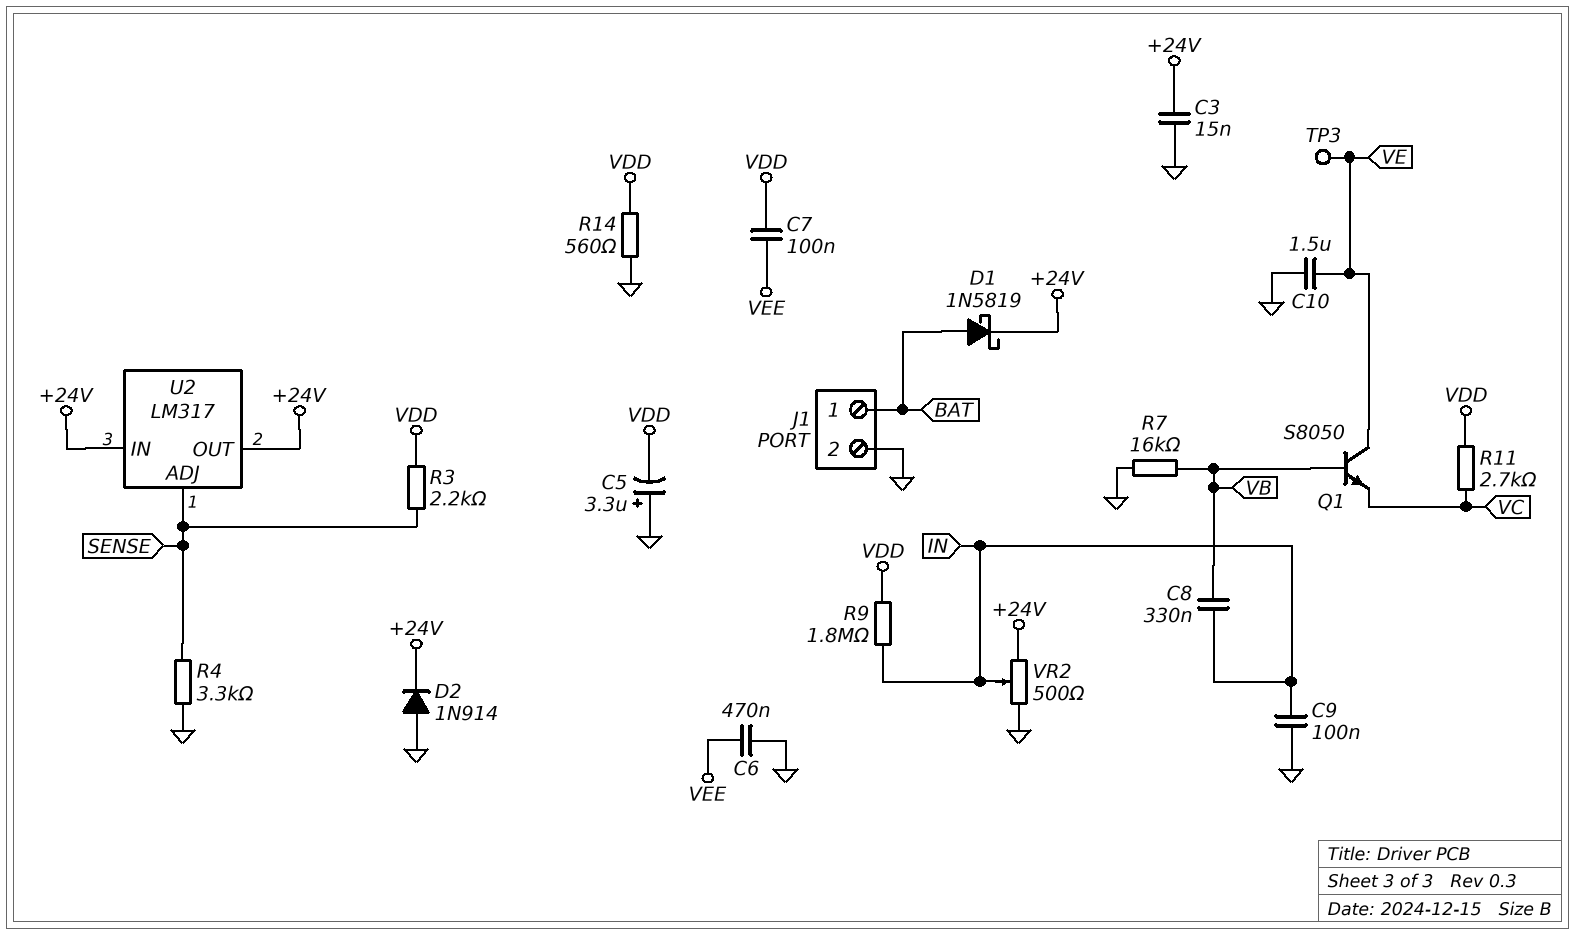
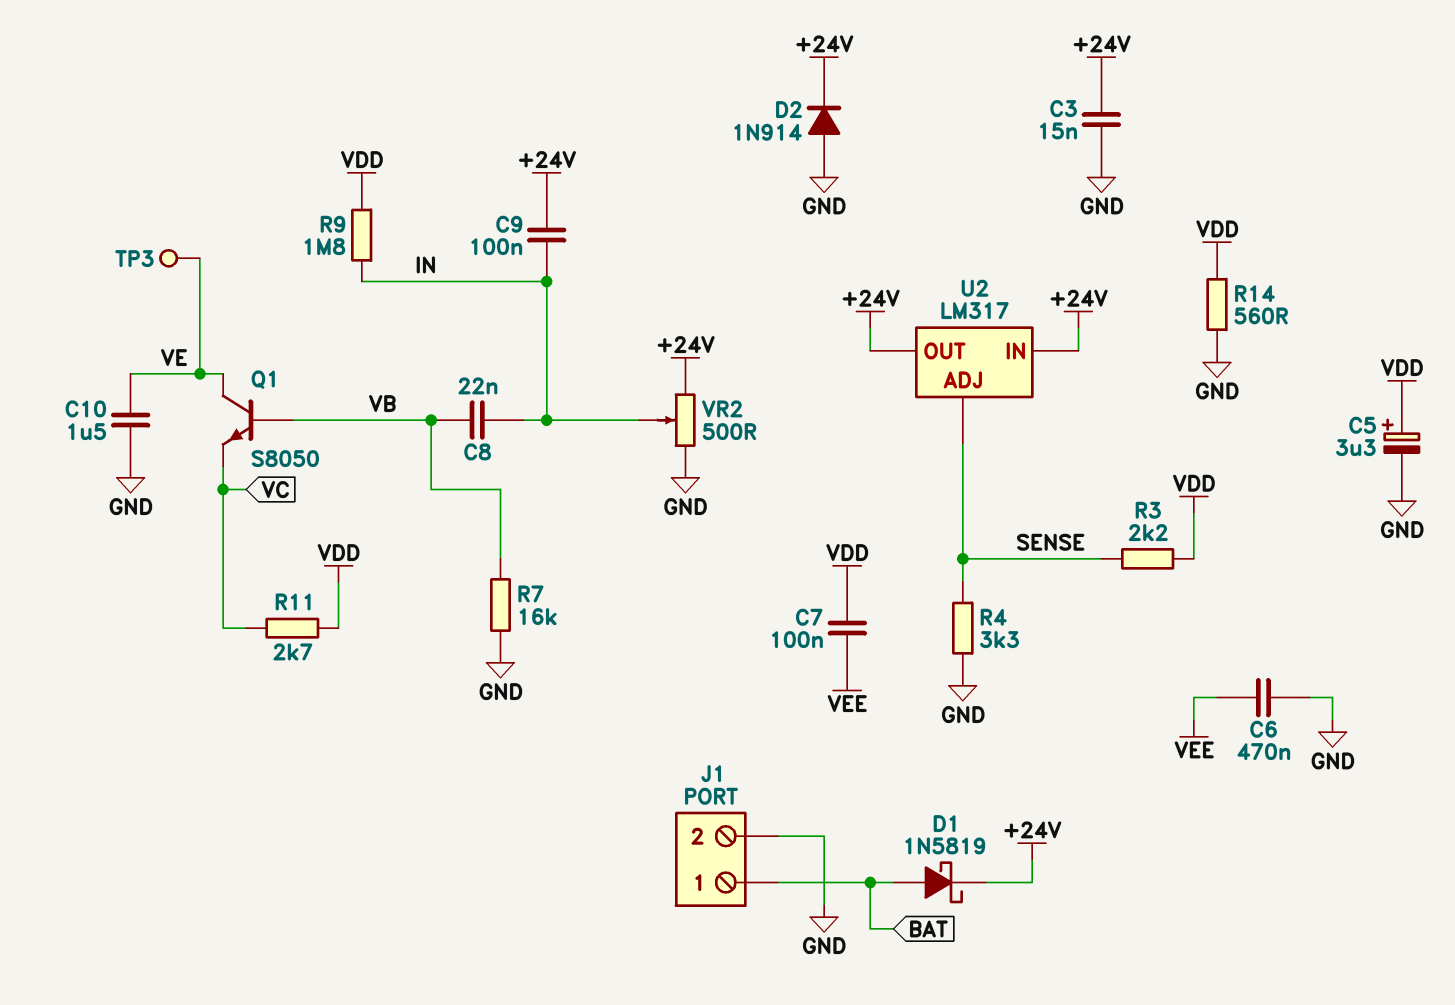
C5: 3.3uF (plus GND, minus VDD) -> 3.3uF (plus VDD, minus GND)
C8: 330nF (IN, VB) -> 22nF (IN, VB)
C9: 100nF (GND, IN) -> 100nF (+24V, IN)

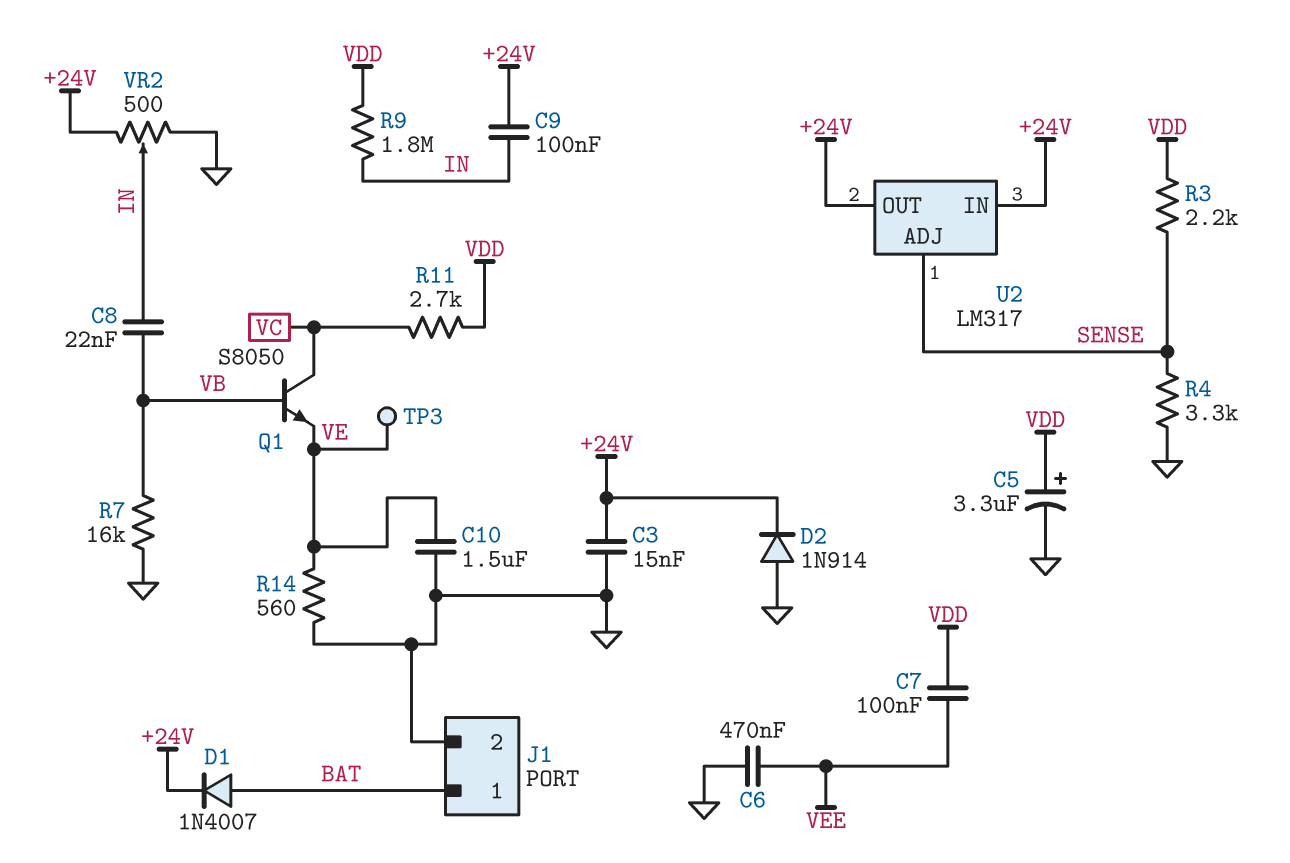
D1: schottky 1N5819 (A BAT, K +24V) -> diode 1N4007 (A BAT, K +24V)
Q1: NPN S8050 (B VB, C VE, E VC) -> NPN S8050 (B VB, C VC, E VE)
R14: 560 (GND, VDD) -> 560 (GND, VE)

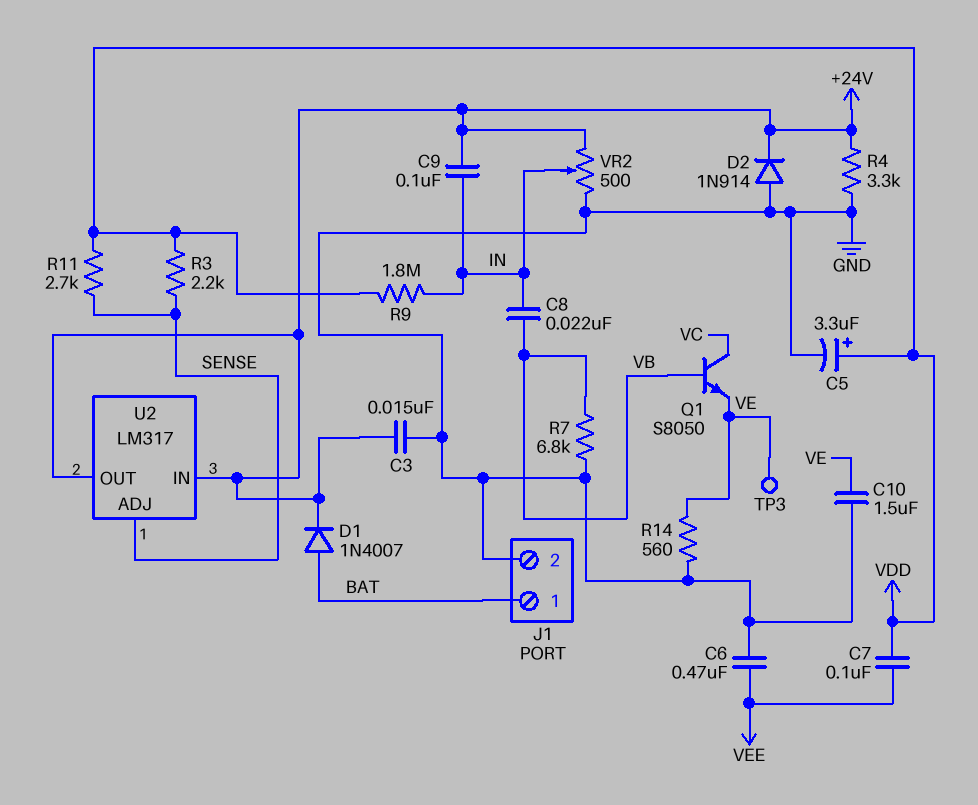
R4: 3.3k (GND, SENSE) -> 3.3k (+24V, GND)
R7: 16k (GND, VB) -> 6.8k (GND, VB)
R11: 2.7k (VC, VDD) -> 2.7k (SENSE, VDD)

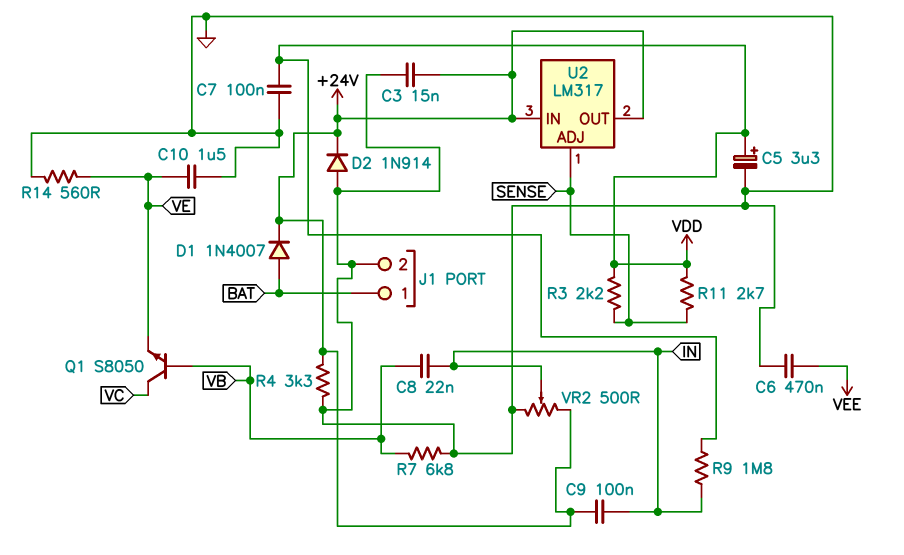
C7: 100nF (VDD, VEE) -> 100nF (GND, VDD)
TP3: test point (VE) -> none

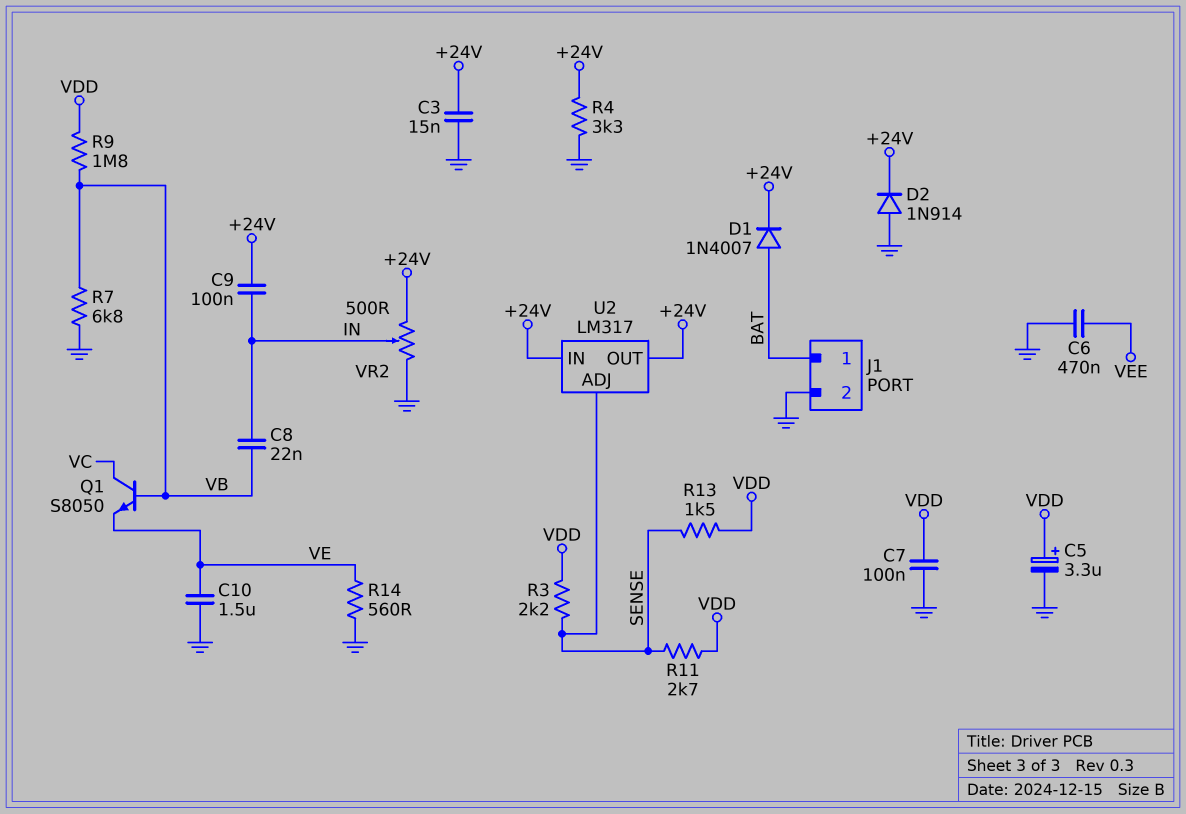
R9: 1.8M (IN, VDD) -> 1.8M (VB, VDD)
R13: none -> 1.5k (SENSE, VDD)

